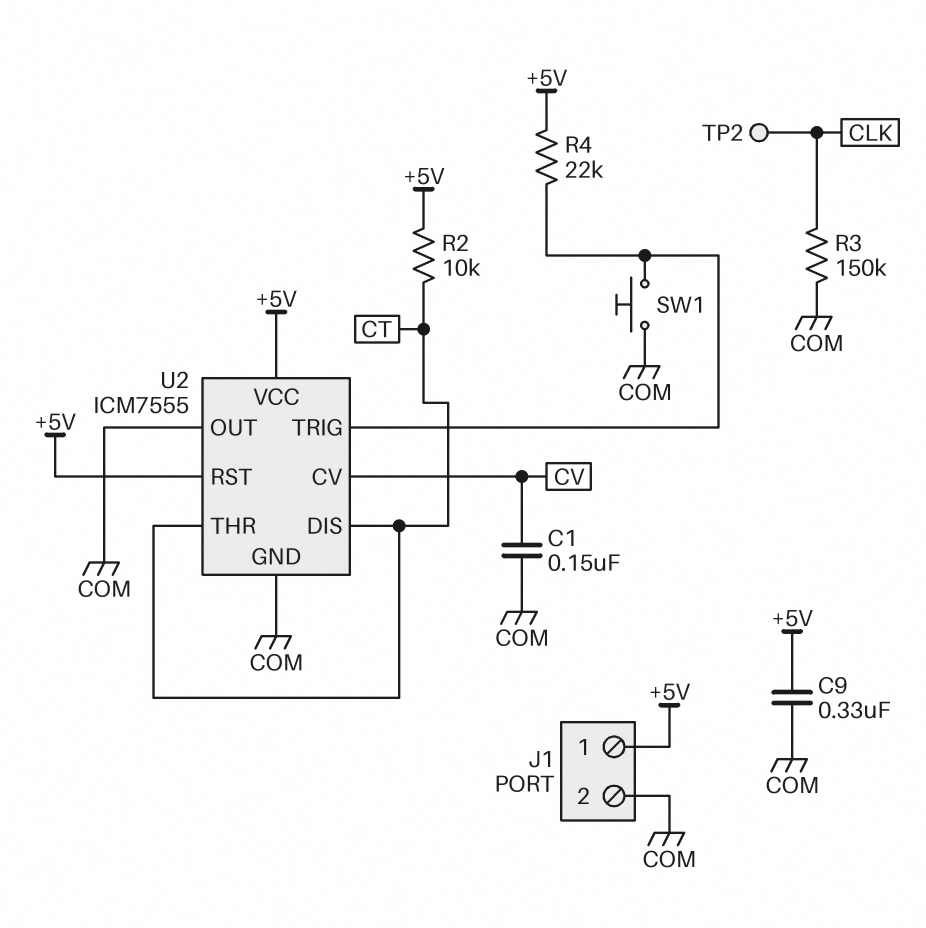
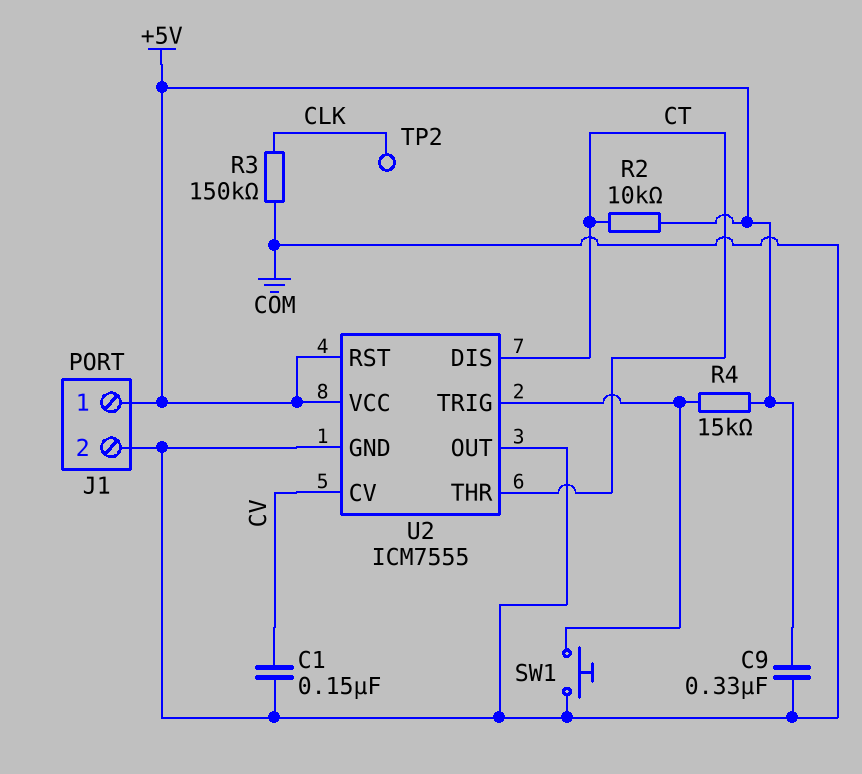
R4: 22k (+5V, U2/TRIG) -> 15k (+5V, U2/TRIG)

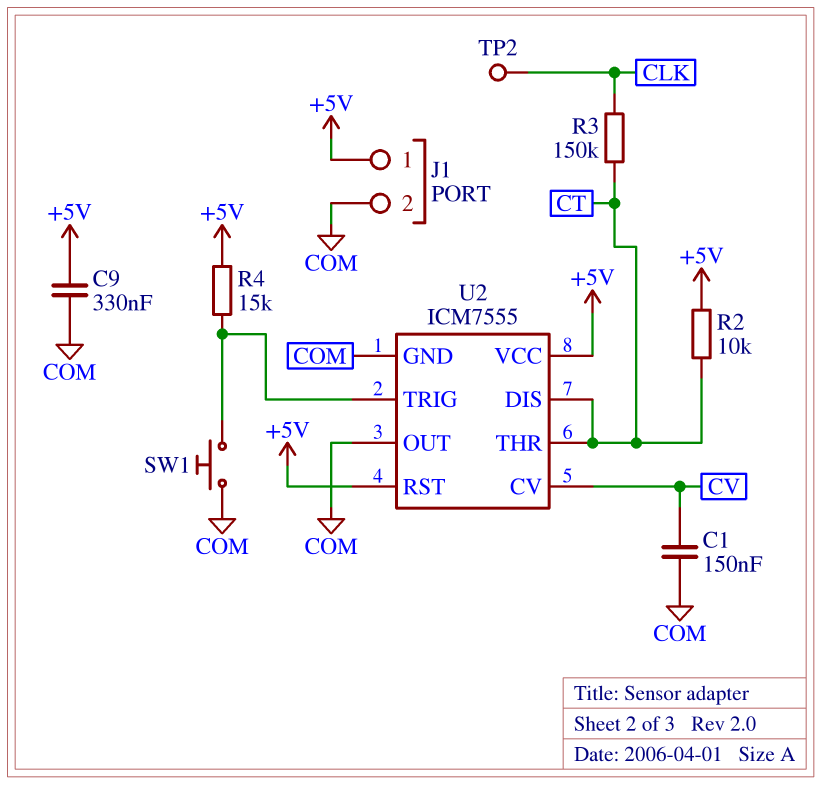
R3: 150k (CLK, COM) -> 150k (CLK, CT)

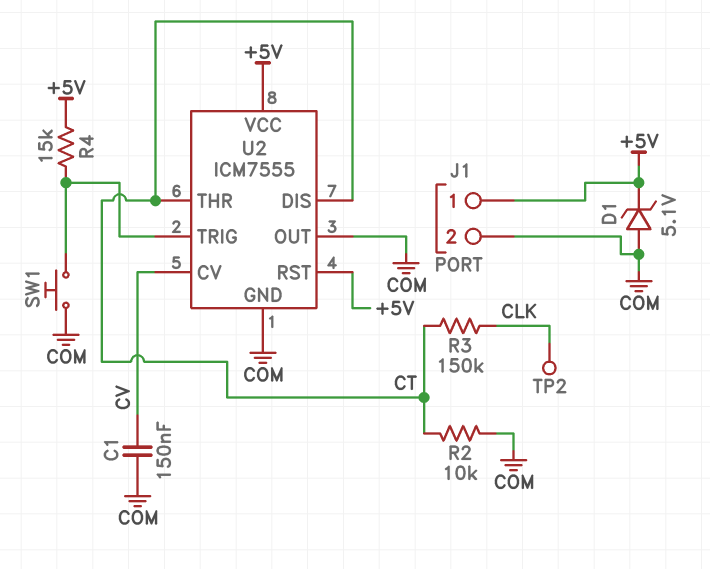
C9: 330nF (+5V, COM) -> none
D1: none -> zener 5.1V (A COM, K +5V)
R2: 10k (+5V, CT) -> 10k (COM, CT)

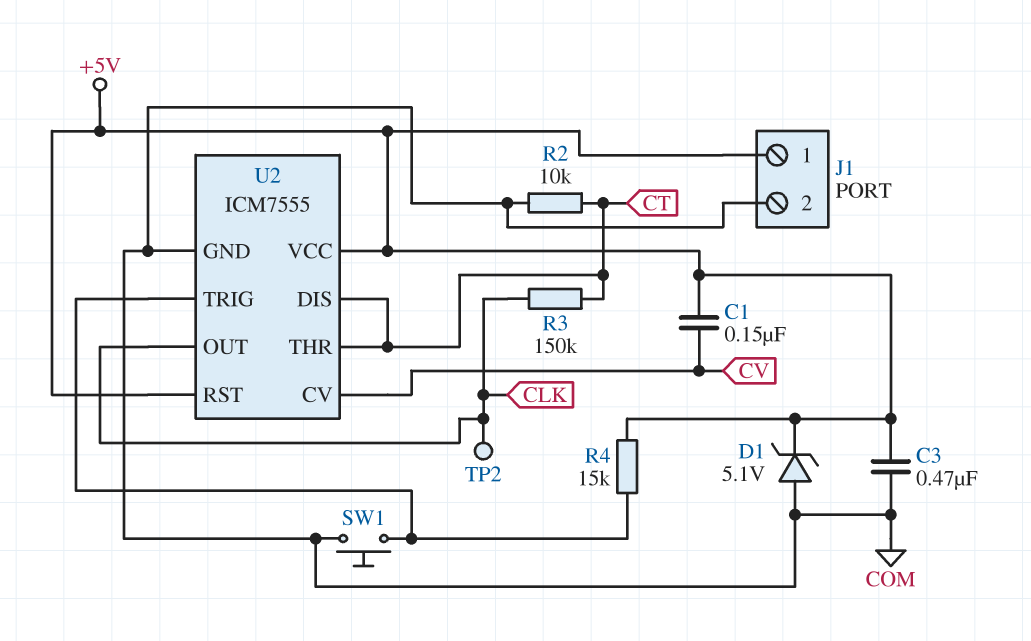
C1: 150nF (COM, CV) -> 150nF (+5V, CV)
C3: none -> 470nF (+5V, COM)
U2 pin OUT: COM -> CLK

